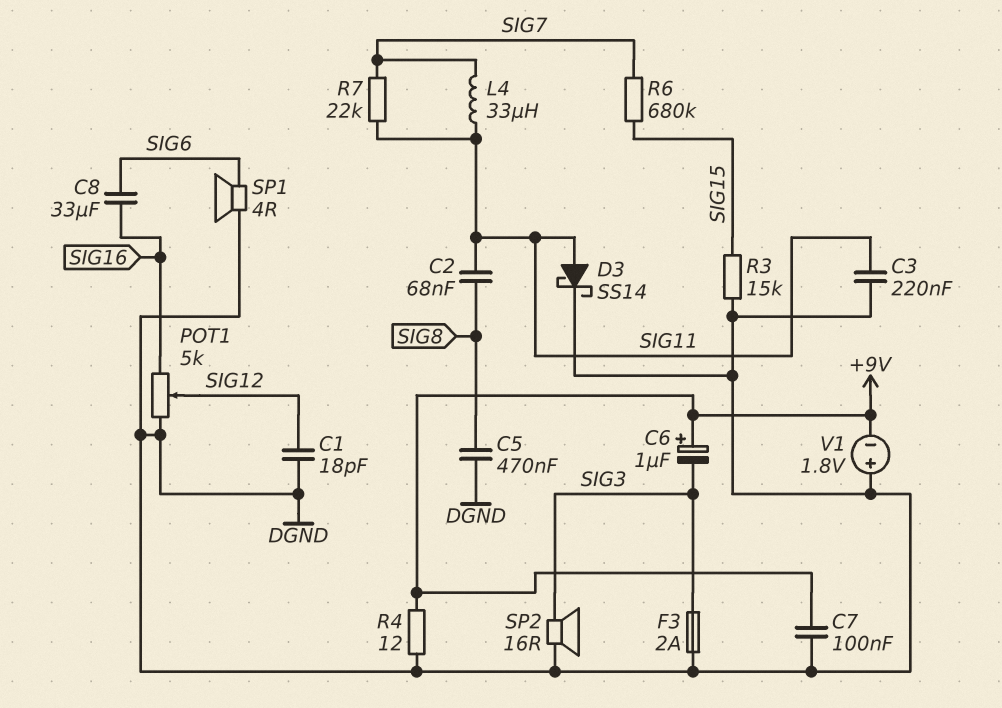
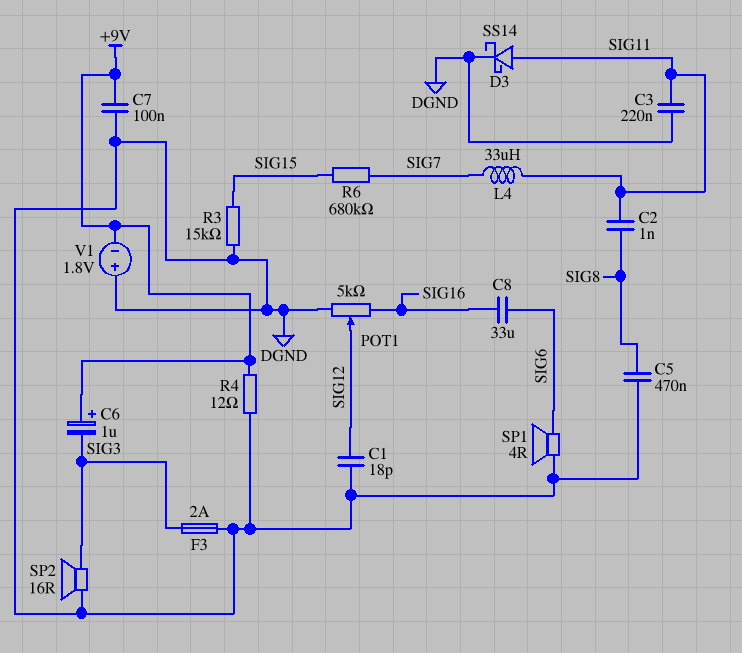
C2: 68nF (SIG8, SIG11) -> 1nF (SIG8, SIG11)
R7: 22k (SIG7, SIG11) -> none

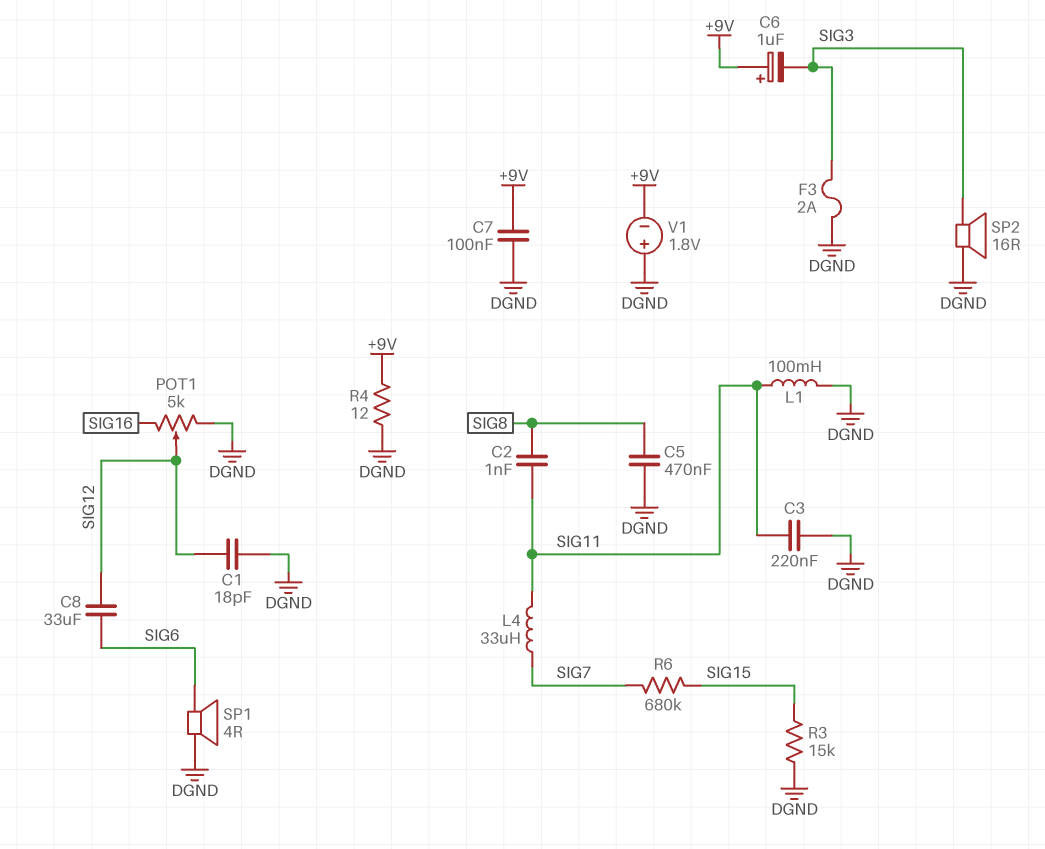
C8: 33uF (SIG6, SIG16) -> 33uF (SIG6, SIG12)
D3: schottky SS14 (A SIG11, K DGND) -> none
L1: none -> 100mH (DGND, SIG11)

